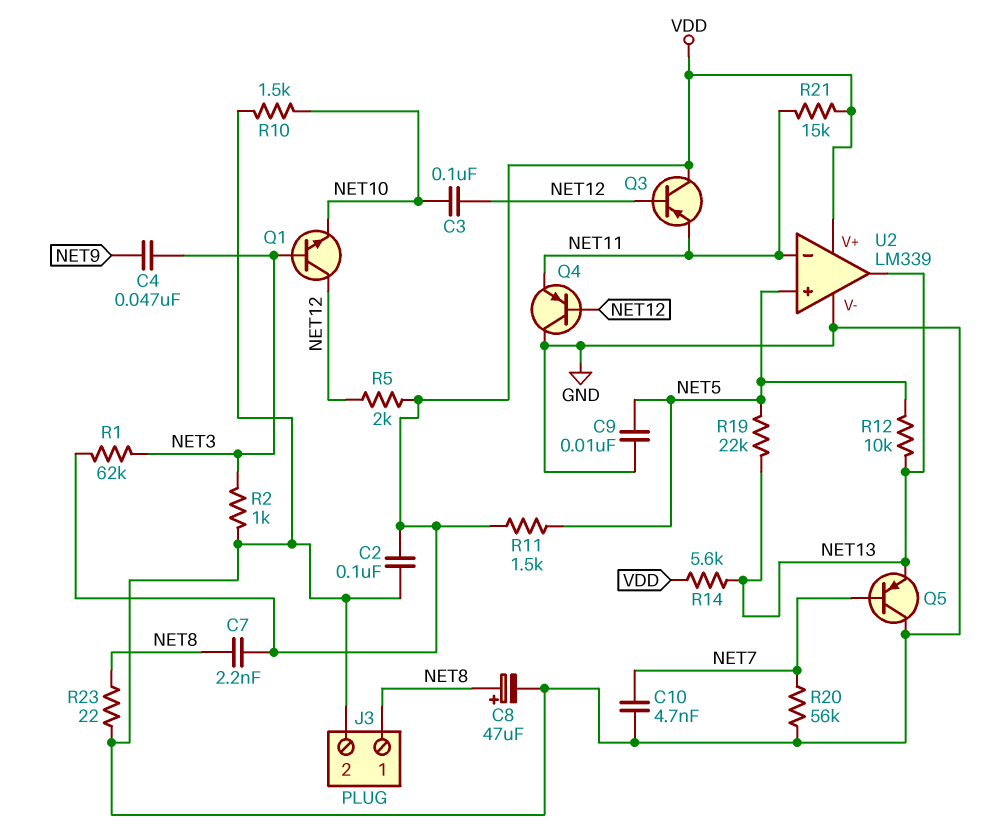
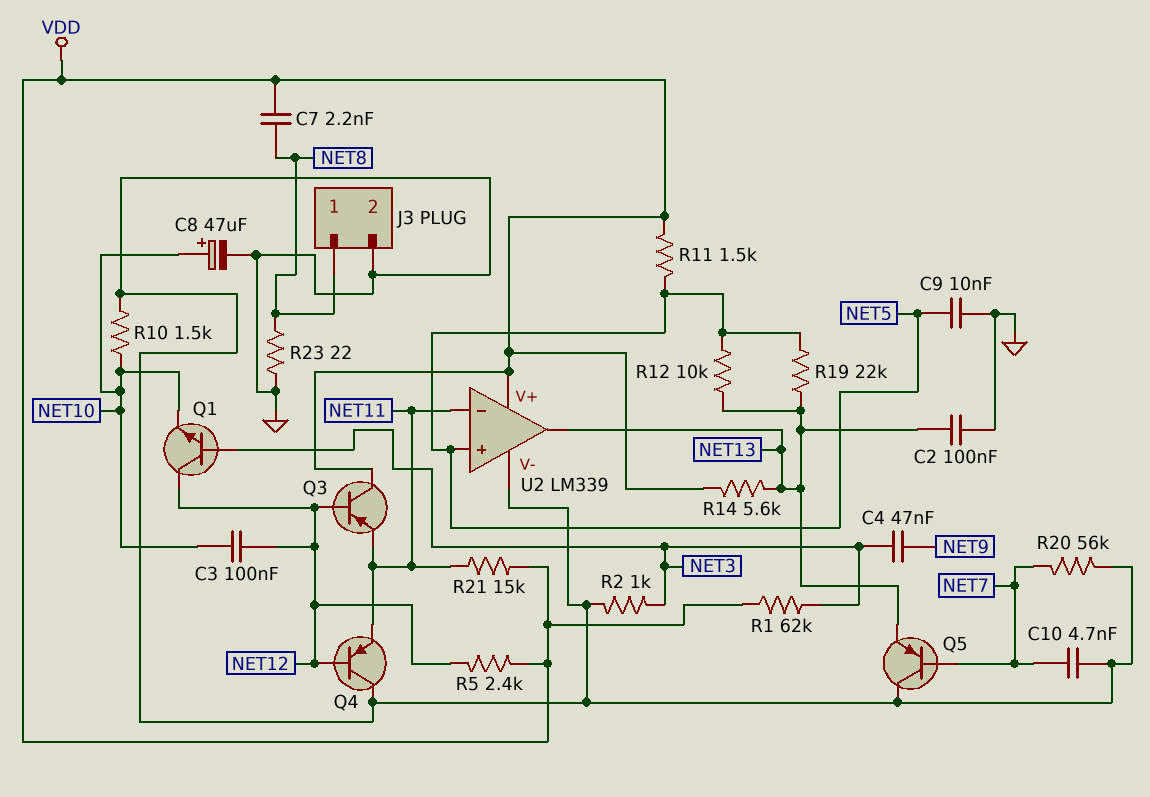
C2: 100nF (GND, VDD) -> 100nF (GND, NET13)
C8: 47uF (plus NET8, minus GND) -> 47uF (plus NET10, minus GND)
R5: 2k (NET12, VDD) -> 2.4k (NET12, VDD)

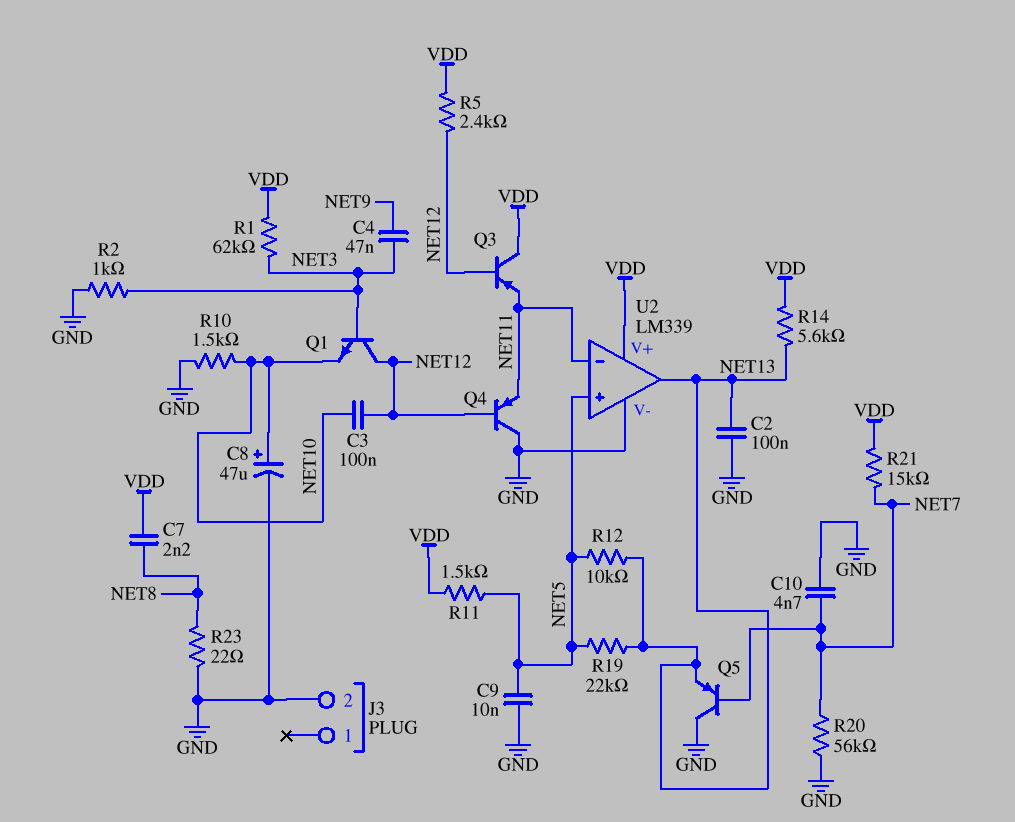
J3 pin 1: NET8 -> none
R21: 15k (NET11, VDD) -> 15k (NET7, VDD)

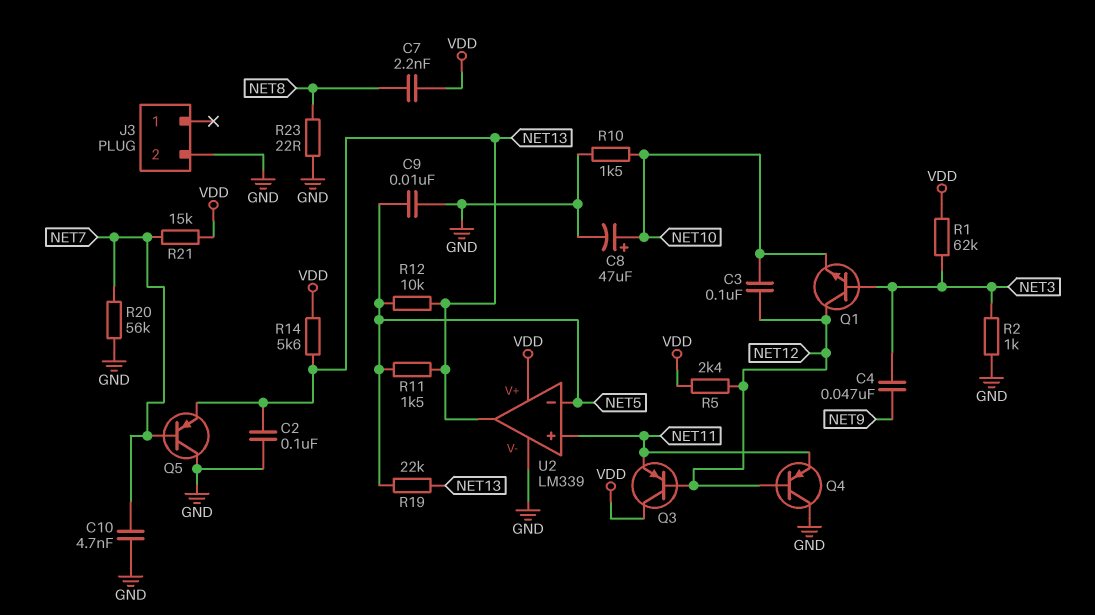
R11: 1.5k (NET5, VDD) -> 1.5k (NET5, NET13)
U2 pin in+: NET5 -> NET11
U2 pin in-: NET11 -> NET5

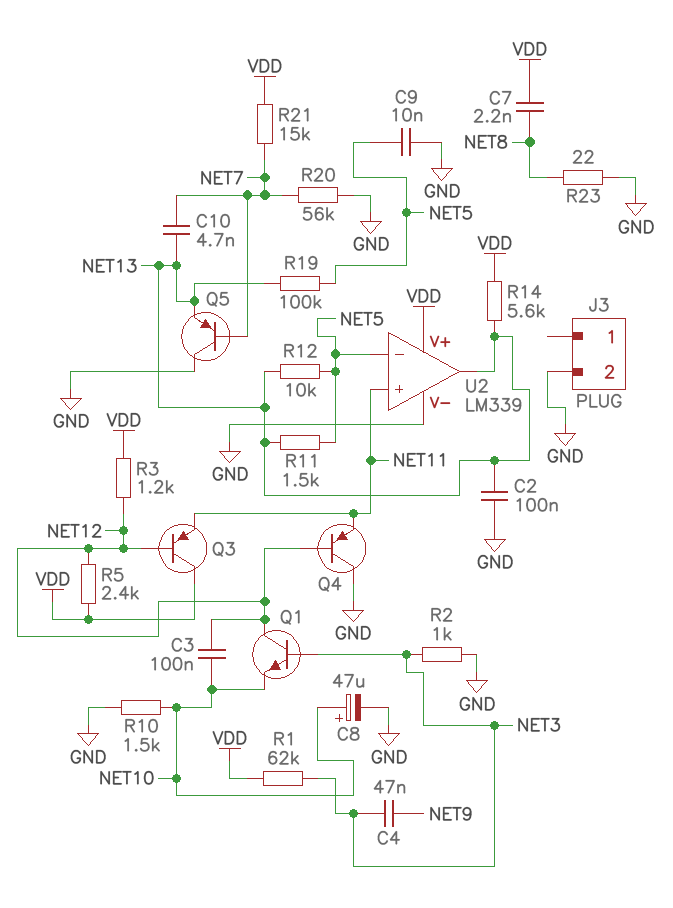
C10: 4.7nF (GND, NET7) -> 4.7nF (NET7, NET13)
R3: none -> 1.2k (NET12, VDD)
R19: 22k (NET5, NET13) -> 100k (NET5, NET13)

